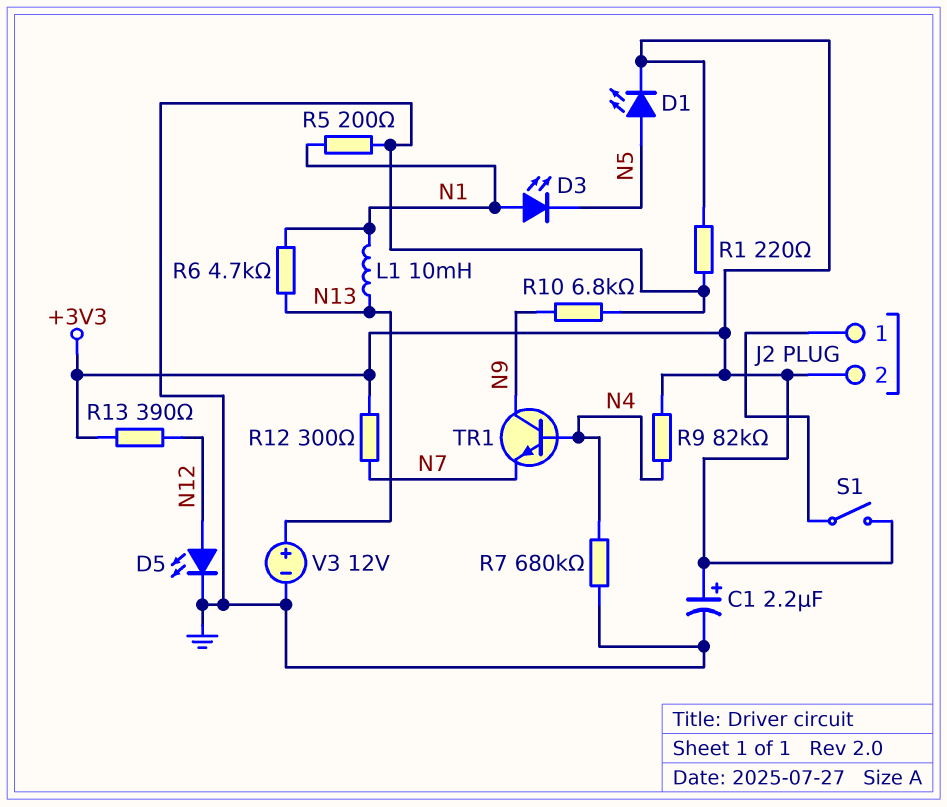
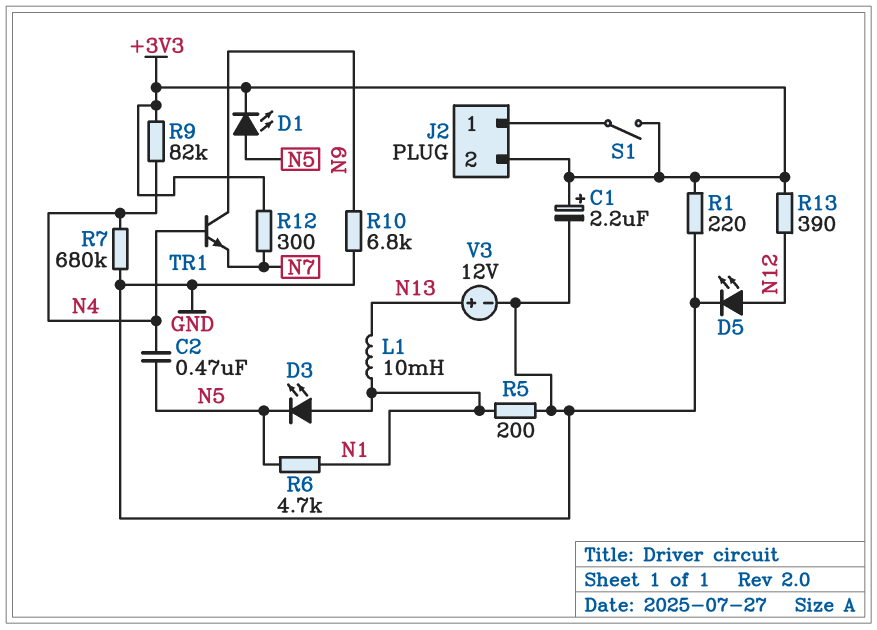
C2: none -> 470nF (N4, N5)
R6: 4.7k (N1, N13) -> 4.7k (N1, N5)

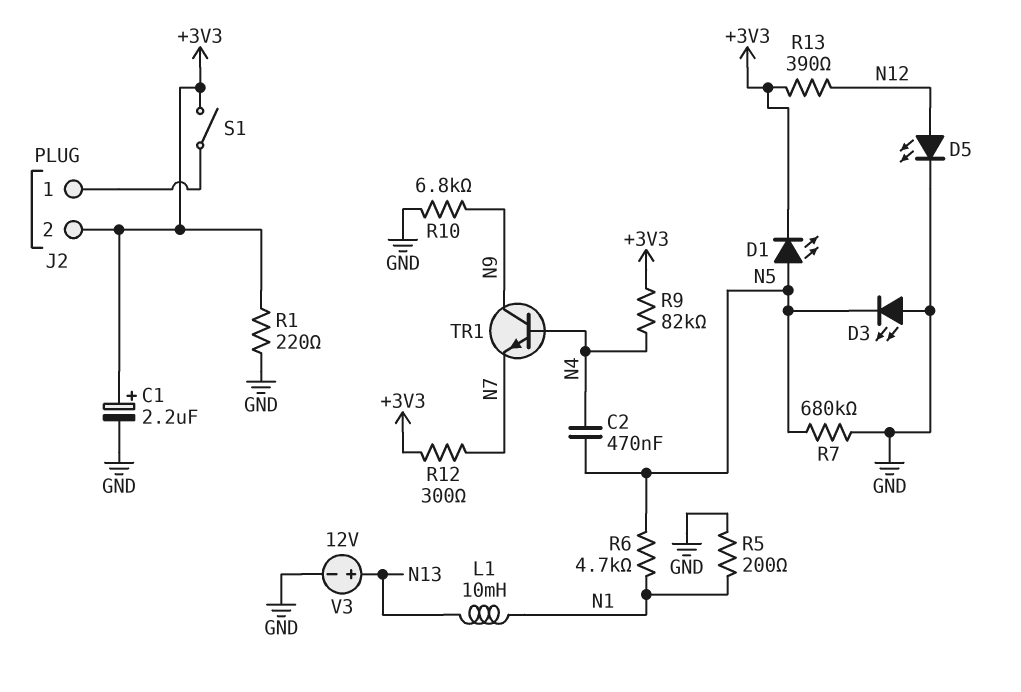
D3: LED (A N1, K N5) -> LED (A GND, K N5)
R7: 680k (GND, N4) -> 680k (GND, N5)

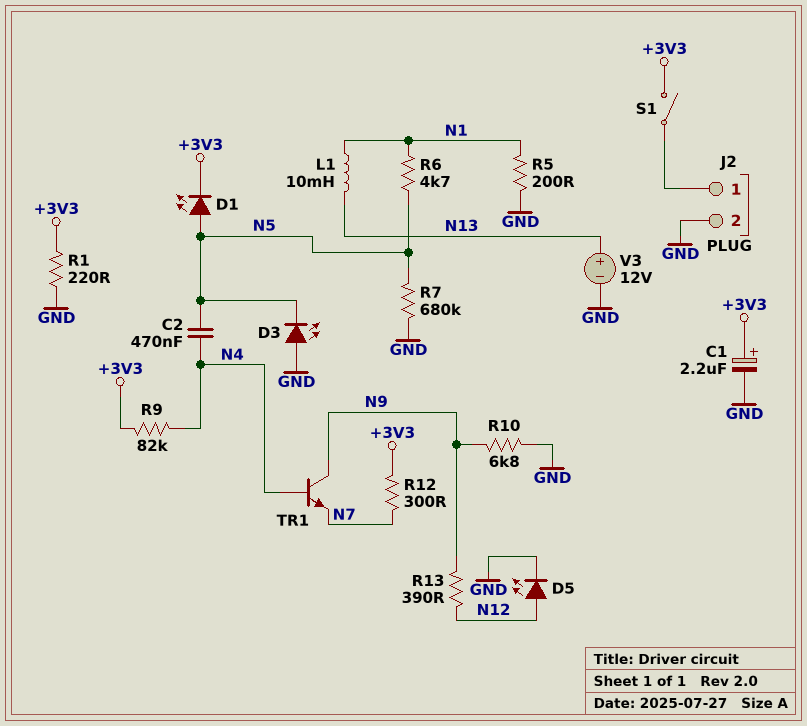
J2 pin 2: +3V3 -> GND
R13: 390 (+3V3, N12) -> 390 (N9, N12)

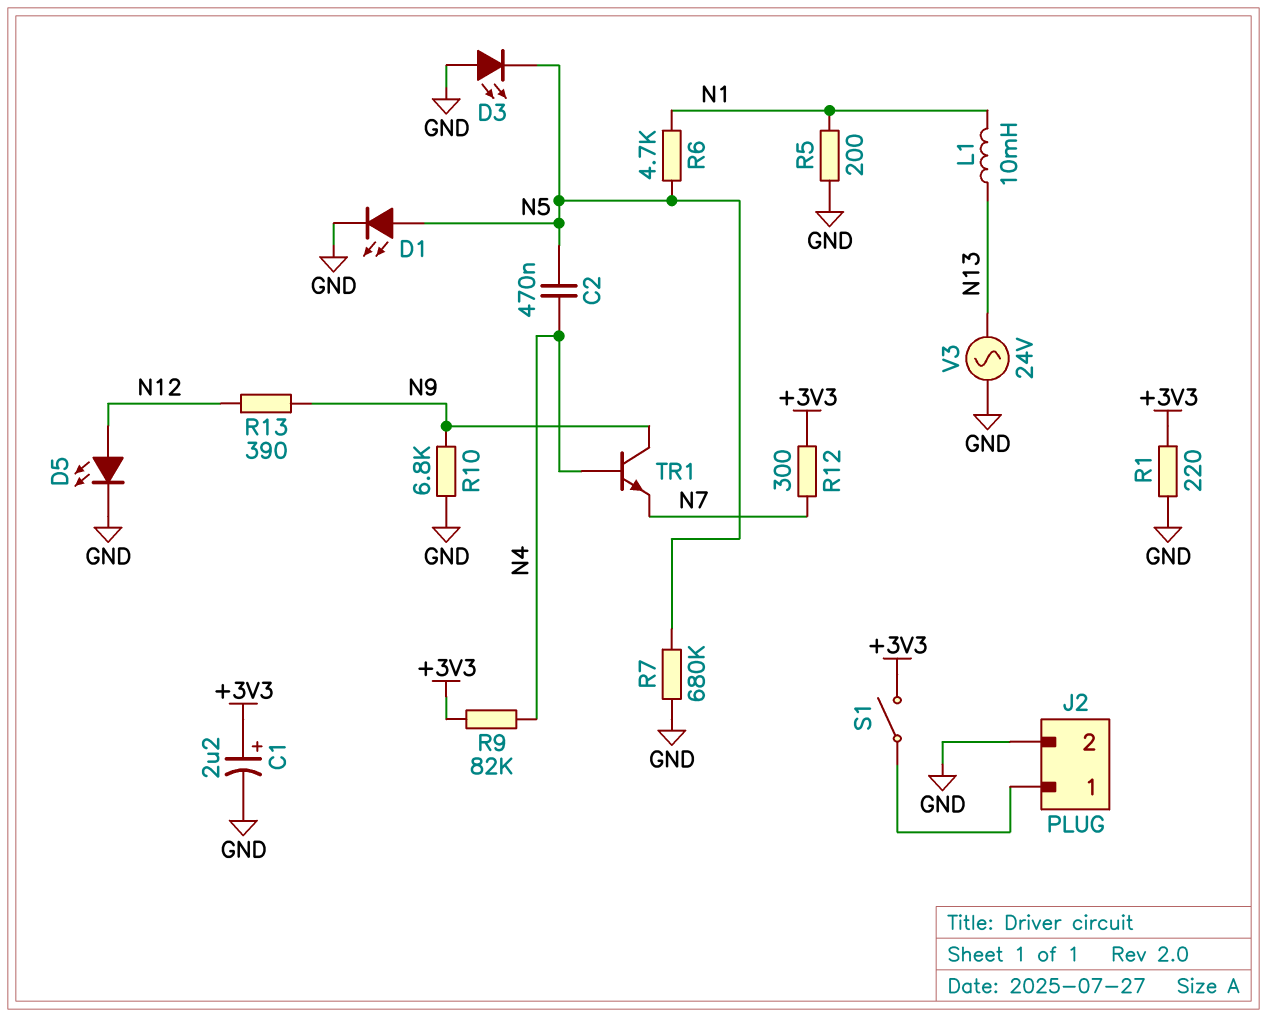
D1: LED (A N5, K +3V3) -> LED (A N5, K GND)
V3: 12V (plus N13, minus GND) -> AC 24V (GND, N13)

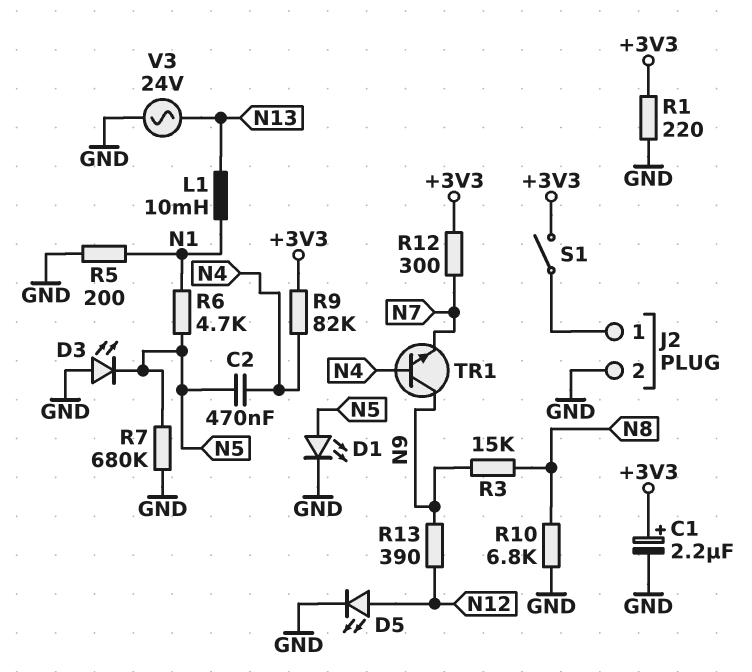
R3: none -> 15k (N8, N9)
R10: 6.8k (GND, N9) -> 6.8k (GND, N8)

